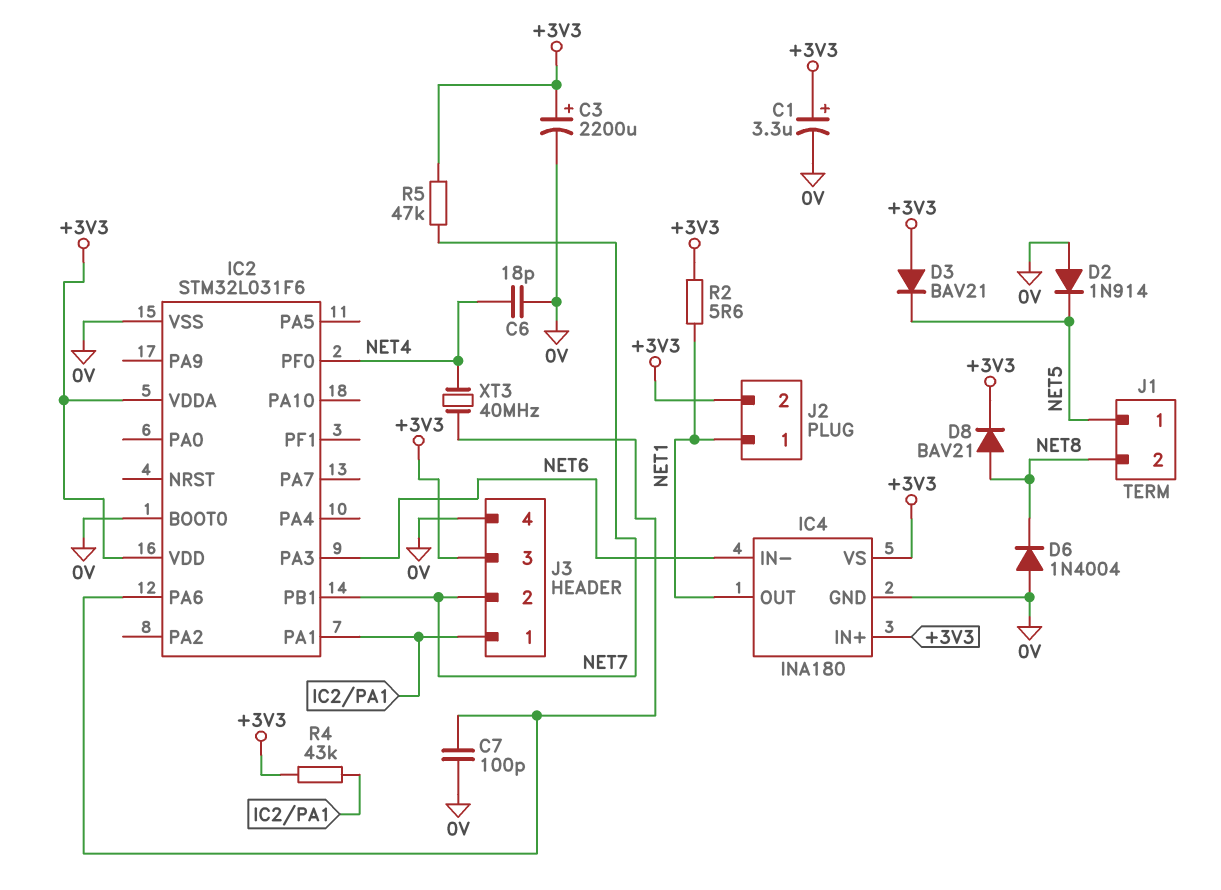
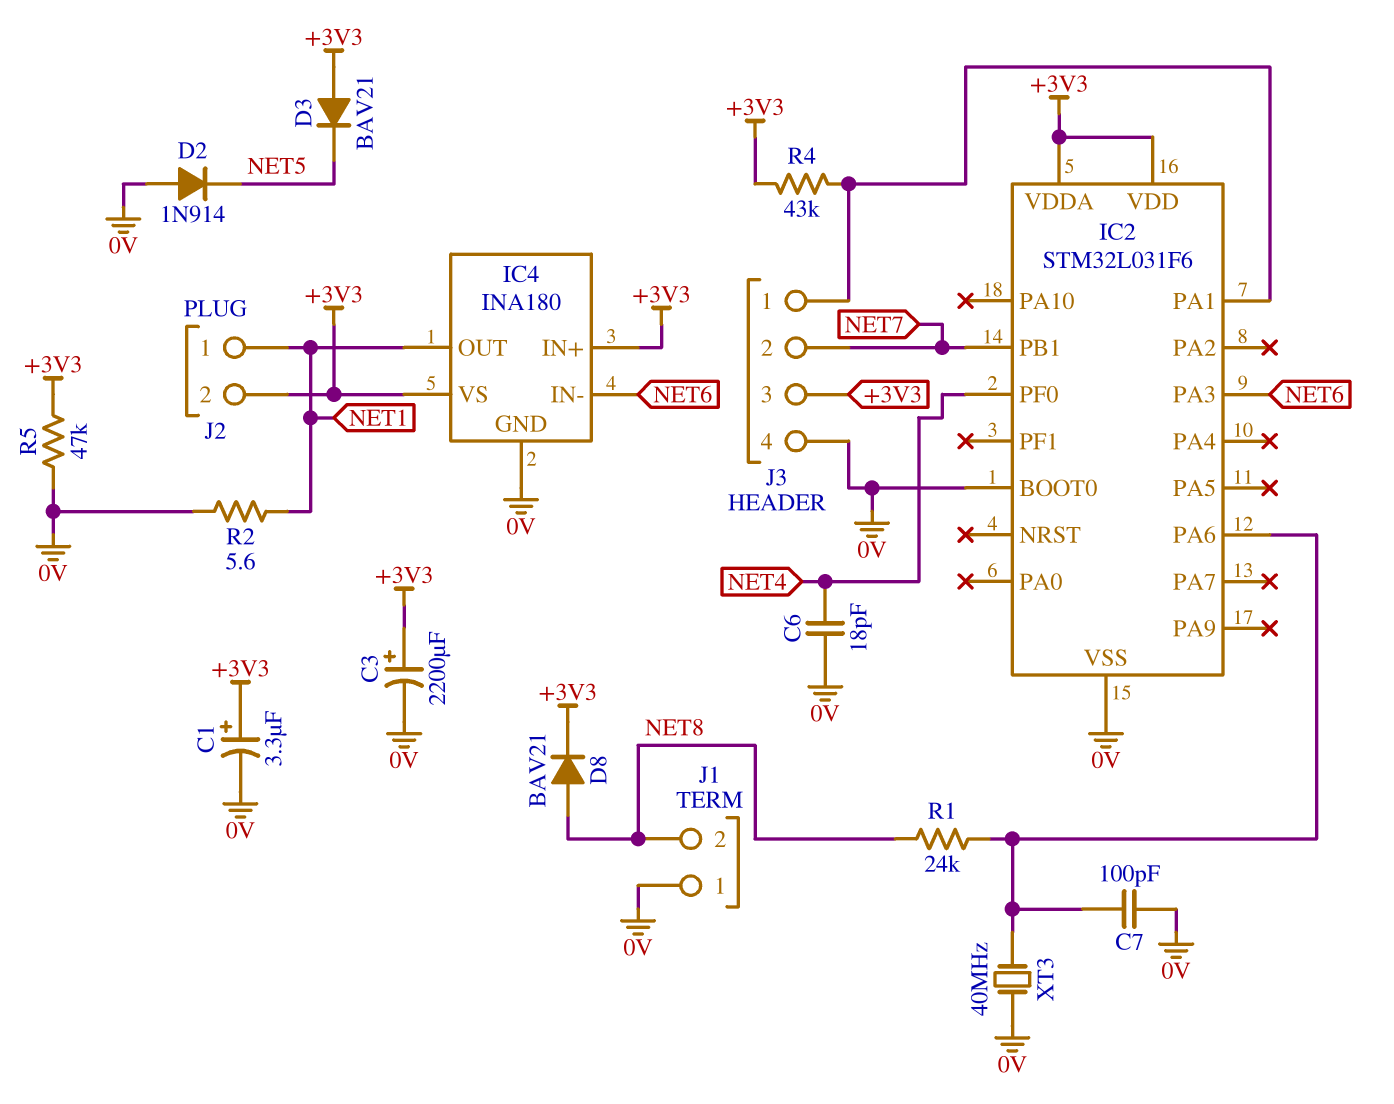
D6: diode 1N4004 (A 0V, K NET8) -> none
J1 pin 1: NET5 -> 0V
R1: none -> 24k (IC2/PA6, NET8)
R2: 5.6 (+3V3, NET1) -> 5.6 (0V, NET1)
R5: 47k (+3V3, NET7) -> 47k (+3V3, 0V)
XT3: 40MHz (IC2/PA6, NET4) -> 40MHz (0V, IC2/PA6)

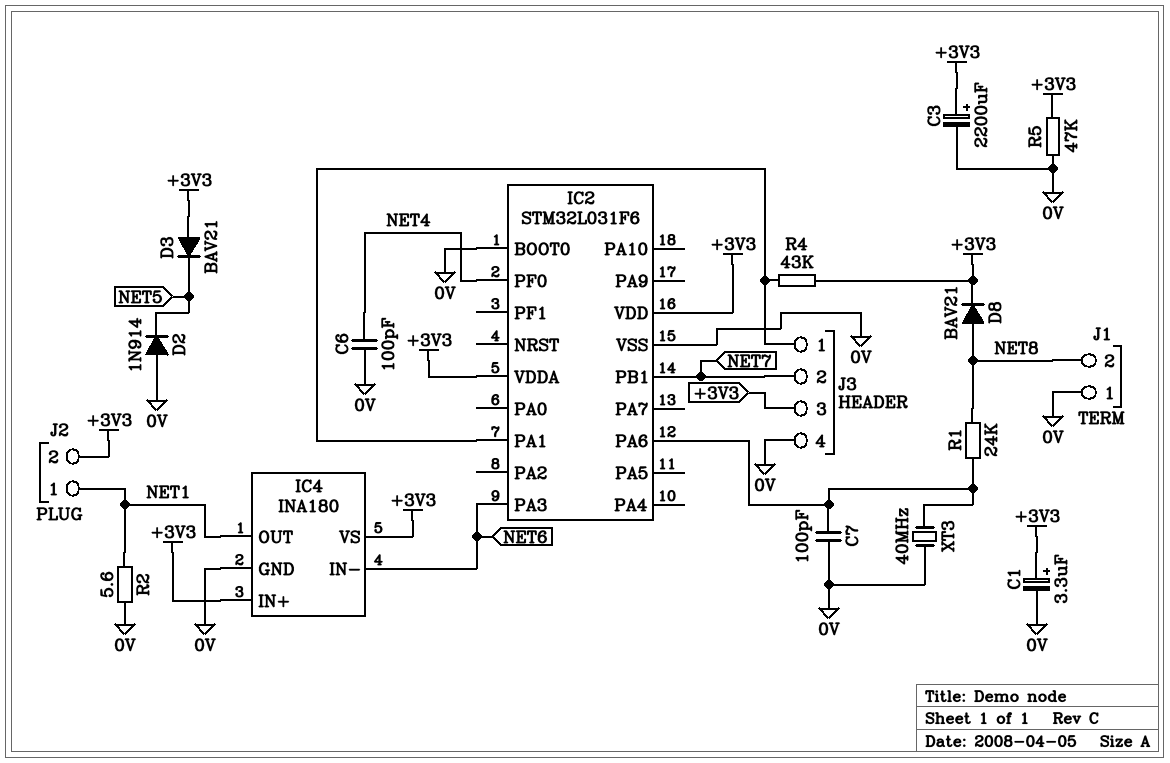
C6: 18pF (0V, NET4) -> 100pF (0V, NET4)

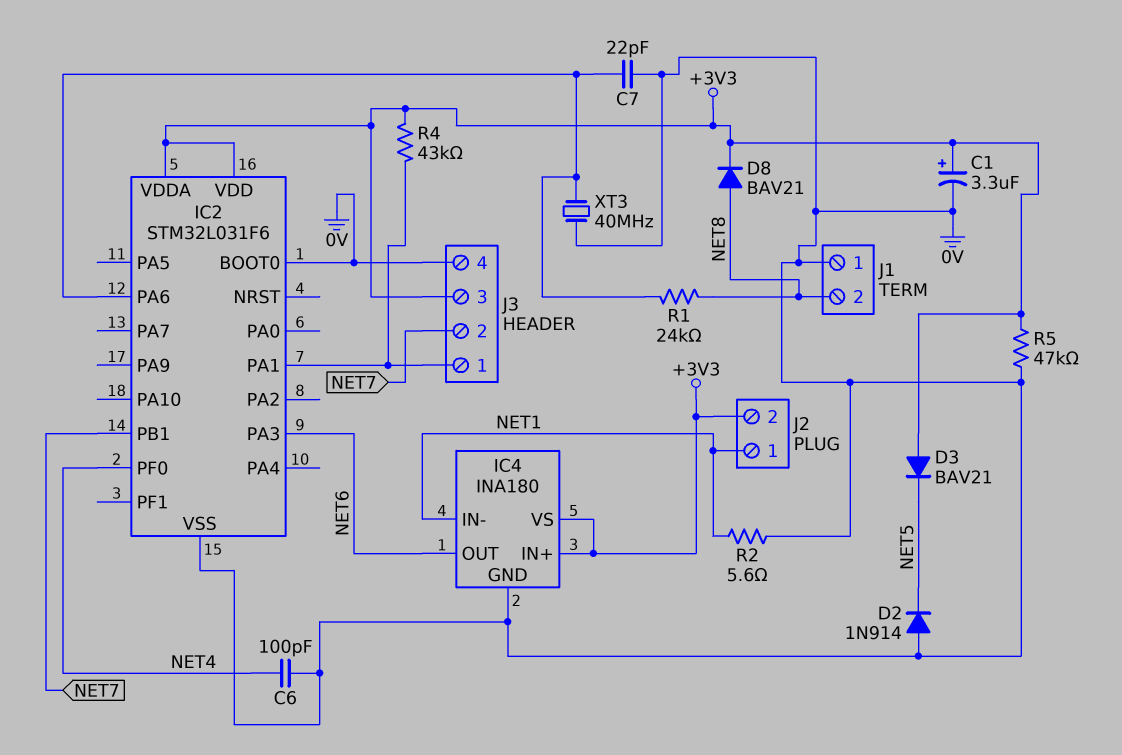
C3: 2200uF (plus +3V3, minus 0V) -> none
C7: 100pF (0V, IC2/PA6) -> 22pF (0V, IC2/PA6)
IC4 pin IN-: NET6 -> NET1
IC4 pin OUT: NET1 -> NET6

